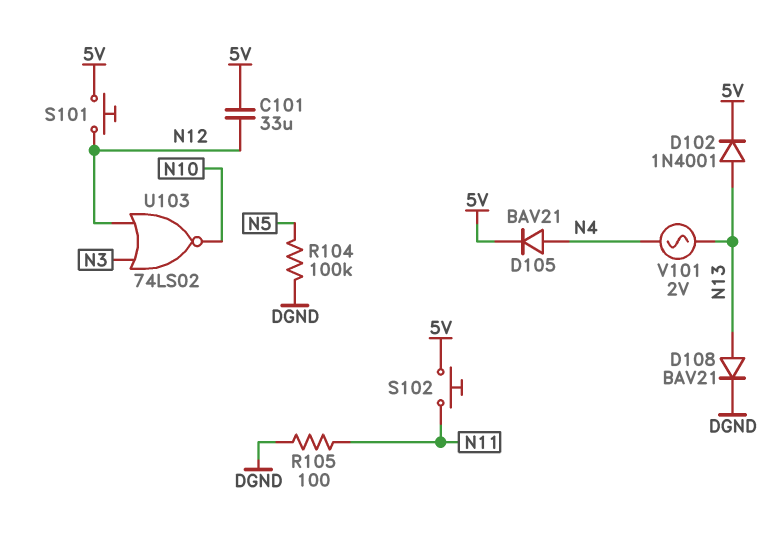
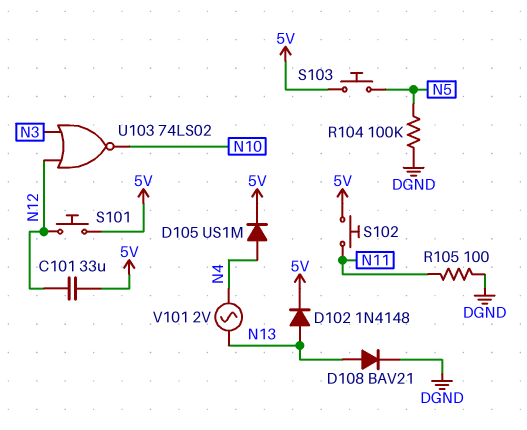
D102: diode 1N4001 (A N13, K 5V) -> diode 1N4148 (A N13, K 5V)
D105: diode BAV21 (A N4, K 5V) -> diode US1M (A N4, K 5V)
S103: none -> button (5V, N5)

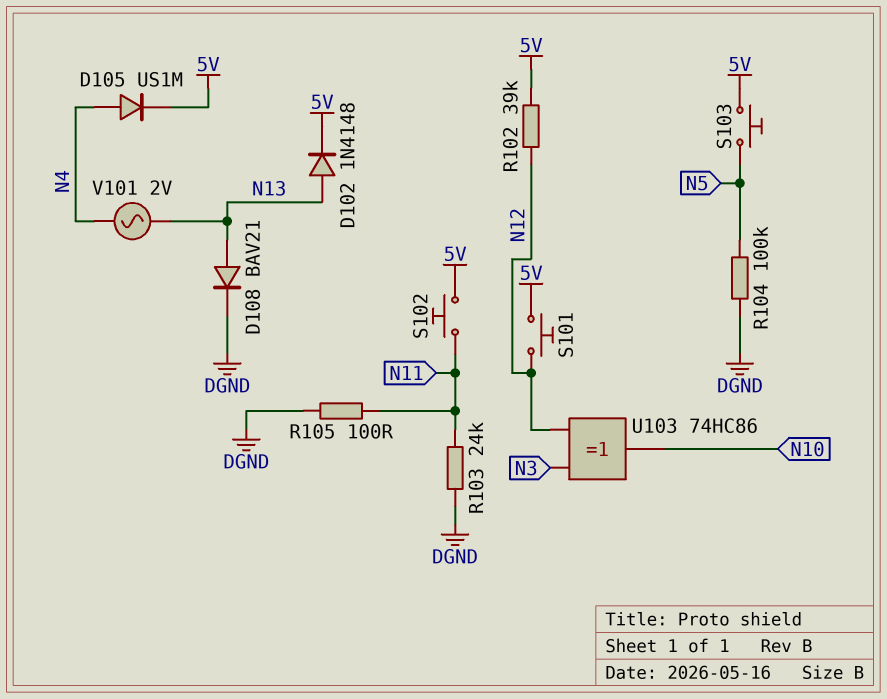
C101: 33uF (5V, N12) -> none
R102: none -> 39k (5V, N12)
R103: none -> 24k (DGND, N11)
U103: NOR 74LS02 (in N3, in N12, out N10) -> XOR 74HC86 (in N3, in N12, out N10)

